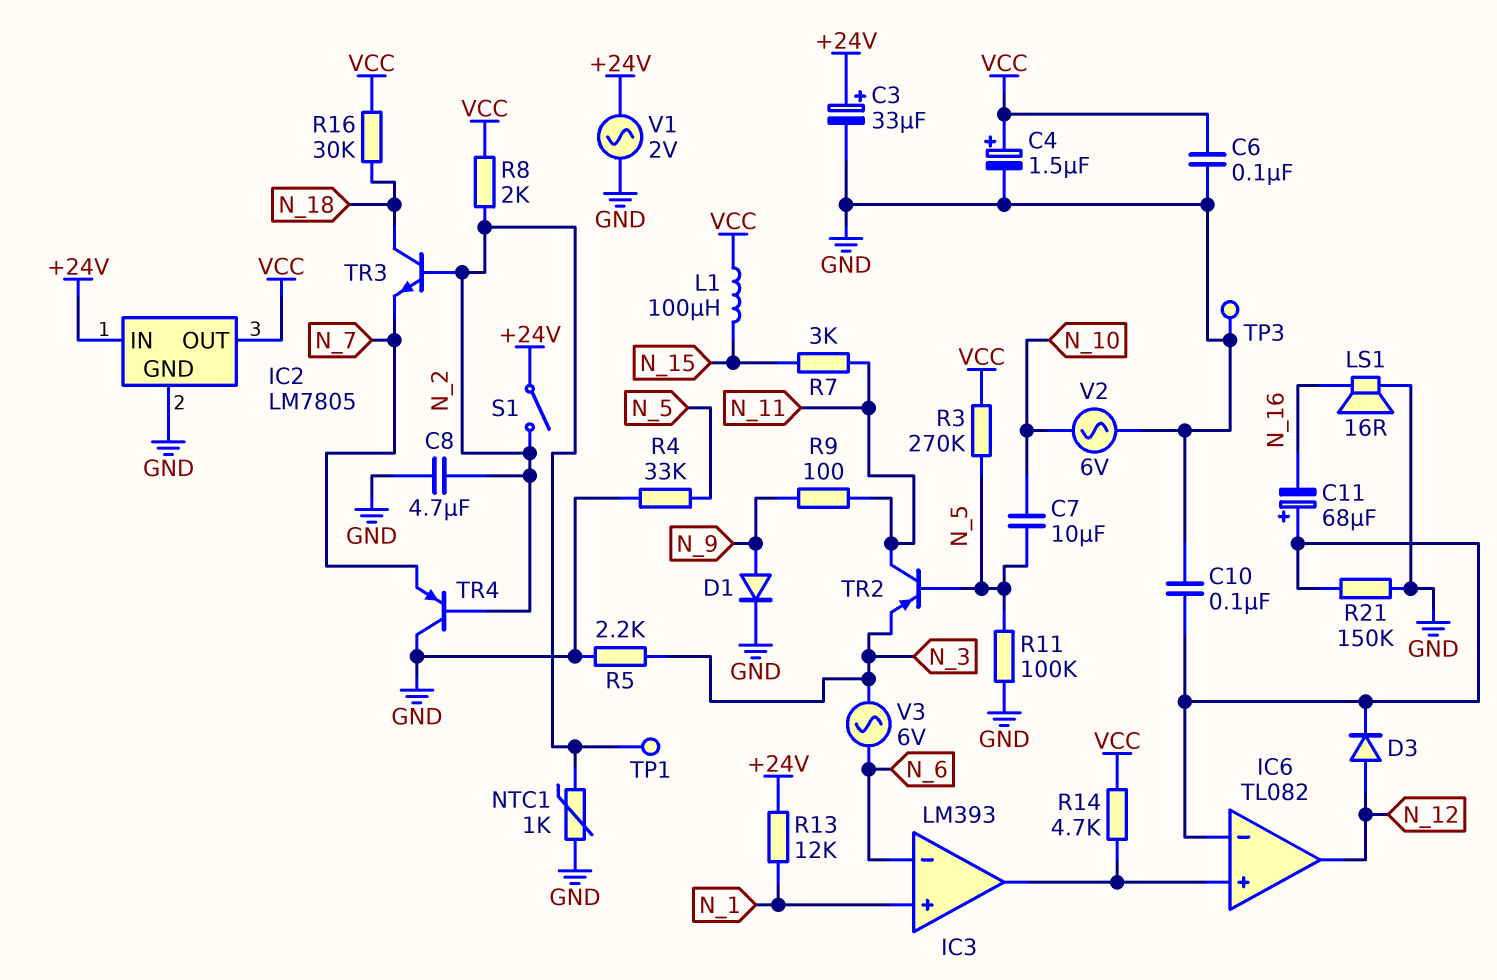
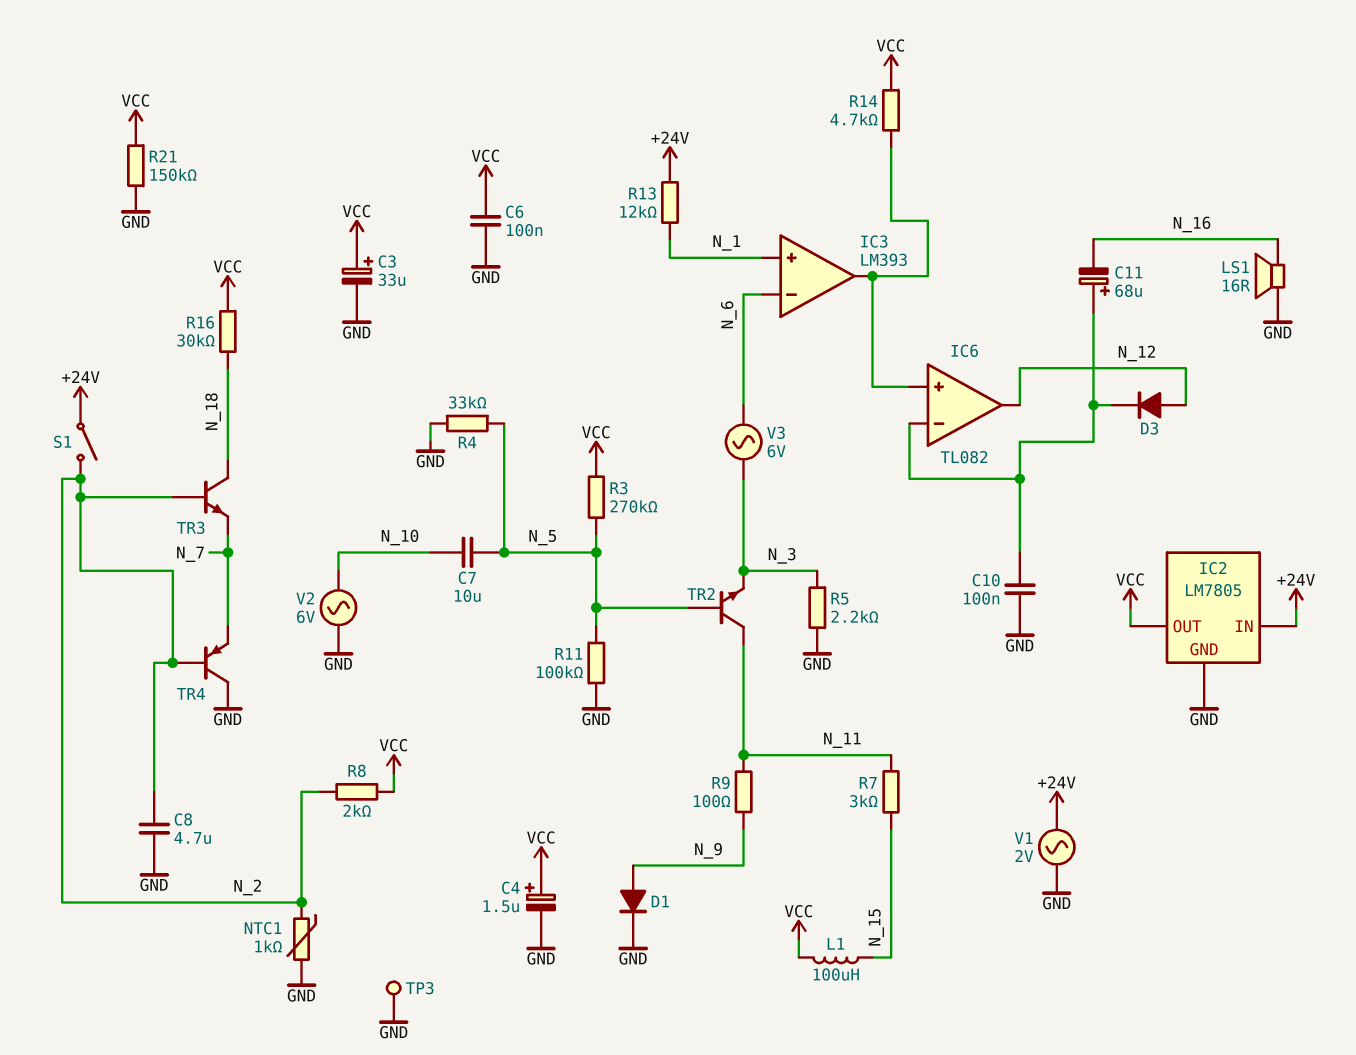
C3: 33uF (plus +24V, minus GND) -> 33uF (plus VCC, minus GND)
R21: 150k (GND, IC6/in-) -> 150k (GND, VCC)
TP1: test point (N_2) -> none
TR2: PNP (B N_5, C N_11, E N_3) -> NPN (B N_5, C N_11, E N_3)

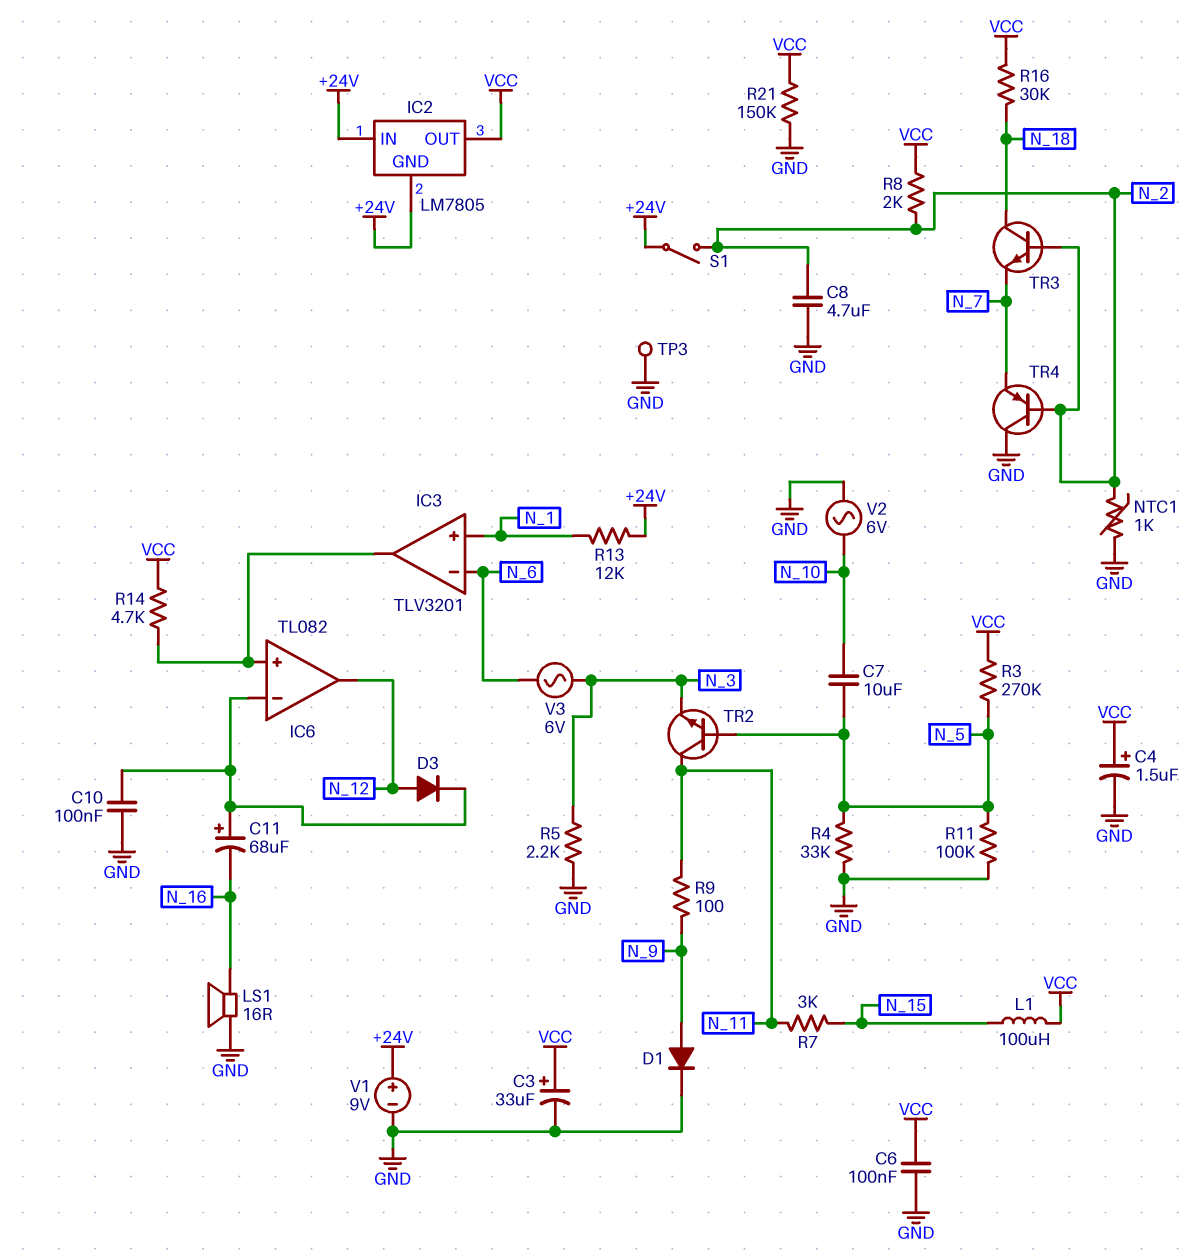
IC2 pin GND: GND -> +24V
IC3: LM393 -> TLV3201
V1: AC 2V (+24V, GND) -> 9V (plus +24V, minus GND)

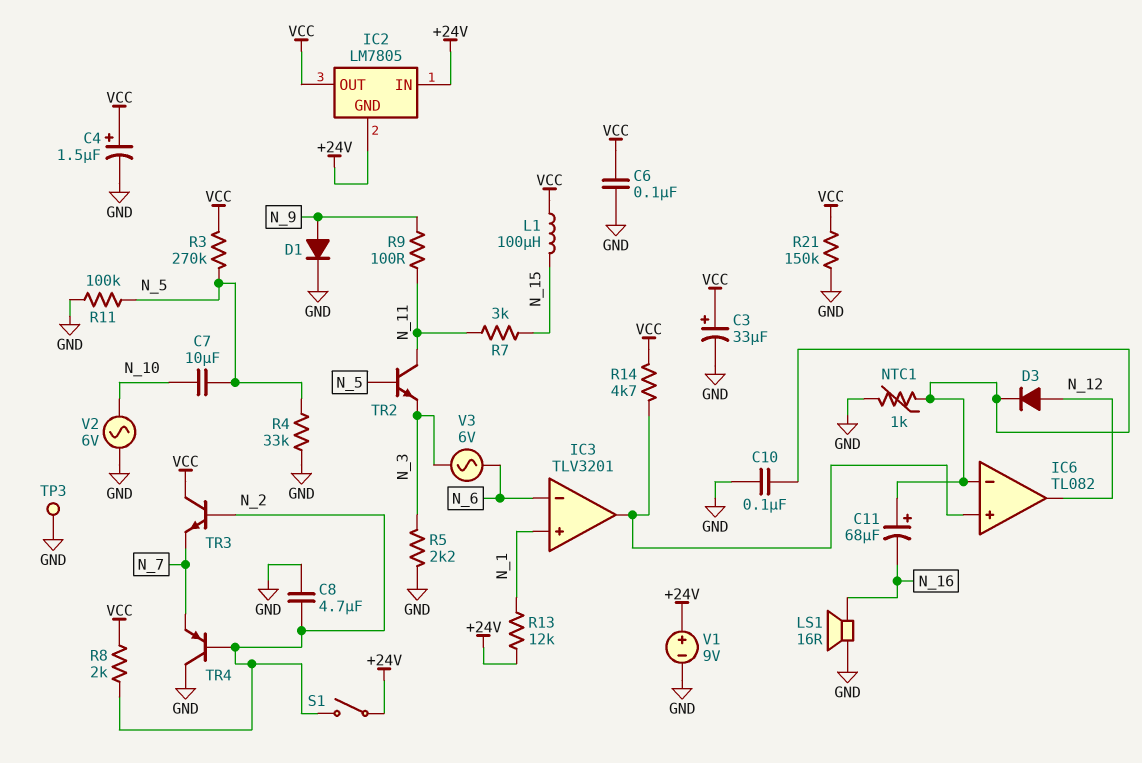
NTC1: 1k (GND, N_2) -> 1k (GND, IC6/in-)
R16: 30k (N_18, VCC) -> none
TR3: NPN (B N_2, C N_18, E N_7) -> NPN (B N_2, C VCC, E N_7)

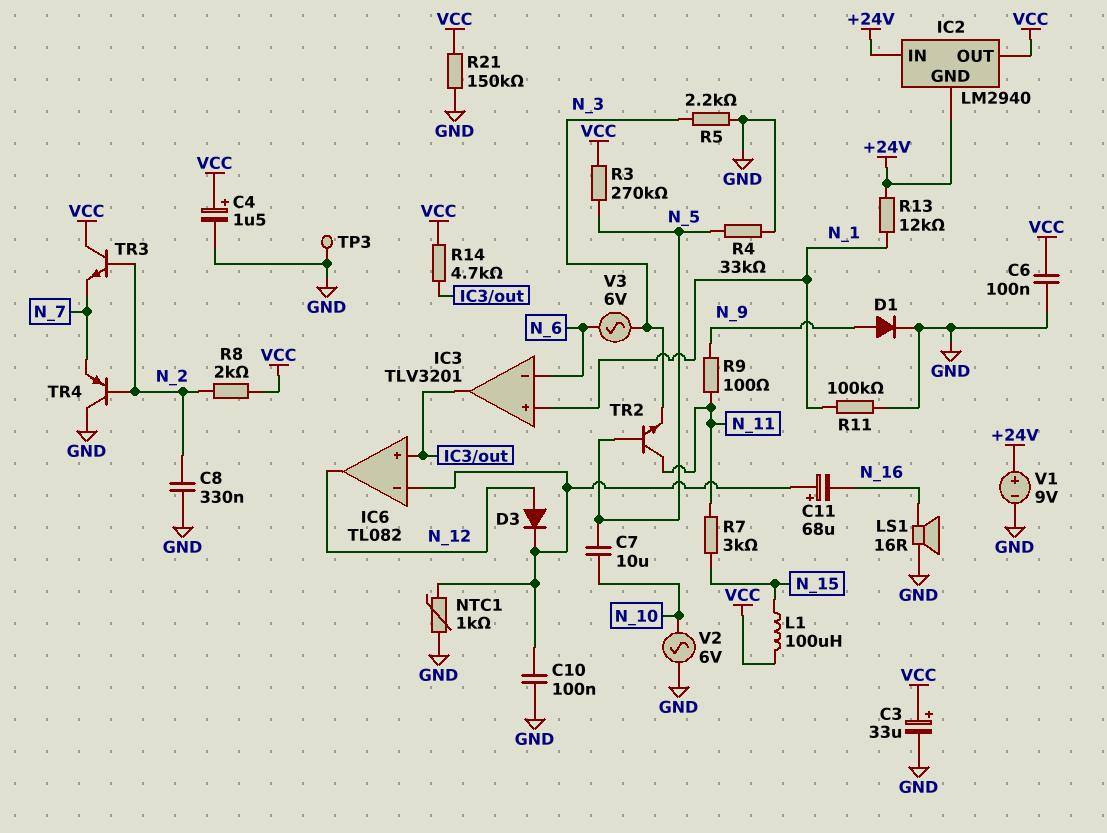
C8: 4.7uF (GND, N_2) -> 330nF (GND, N_2)
IC2: LM7805 -> LM2940
R11: 100k (GND, N_5) -> 100k (GND, N_1)
S1: switch (+24V, N_2) -> none

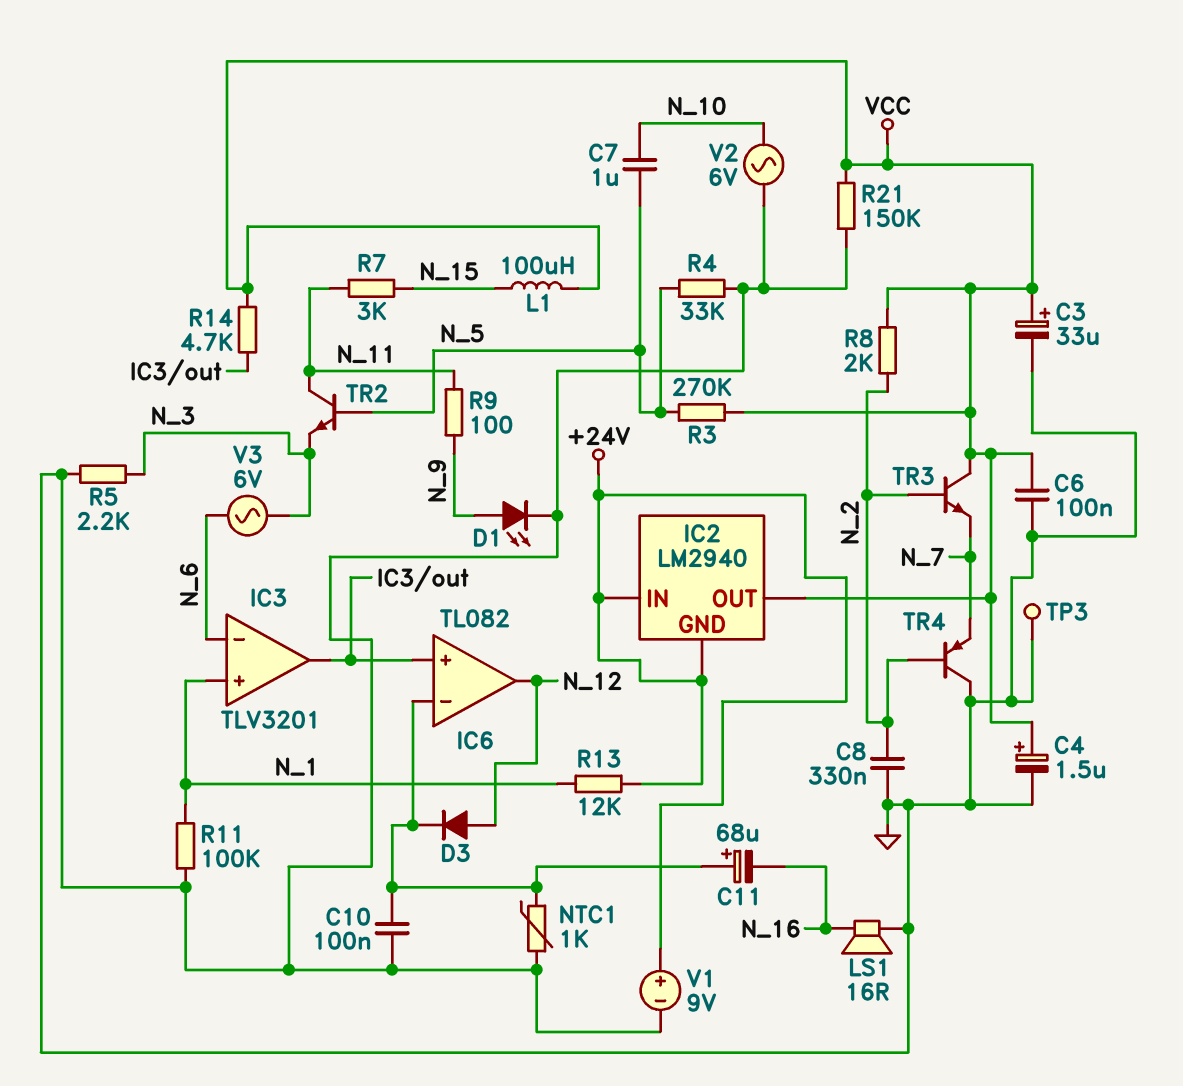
C7: 10uF (N_5, N_10) -> 1uF (N_5, N_10)
D1: diode (A N_9, K GND) -> LED (A N_9, K GND)

